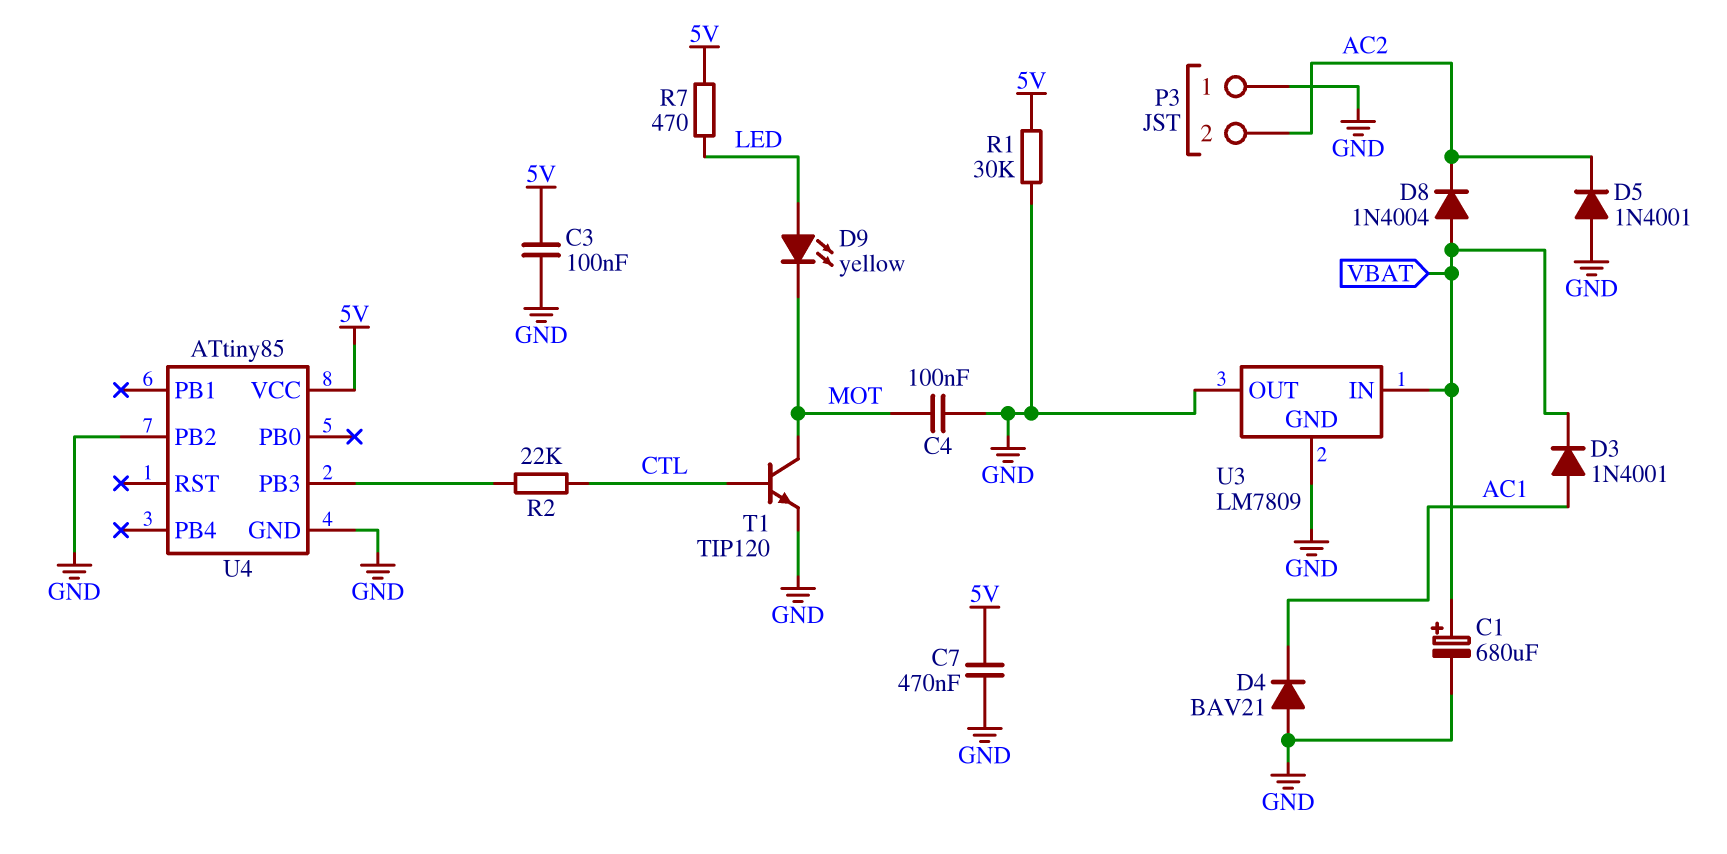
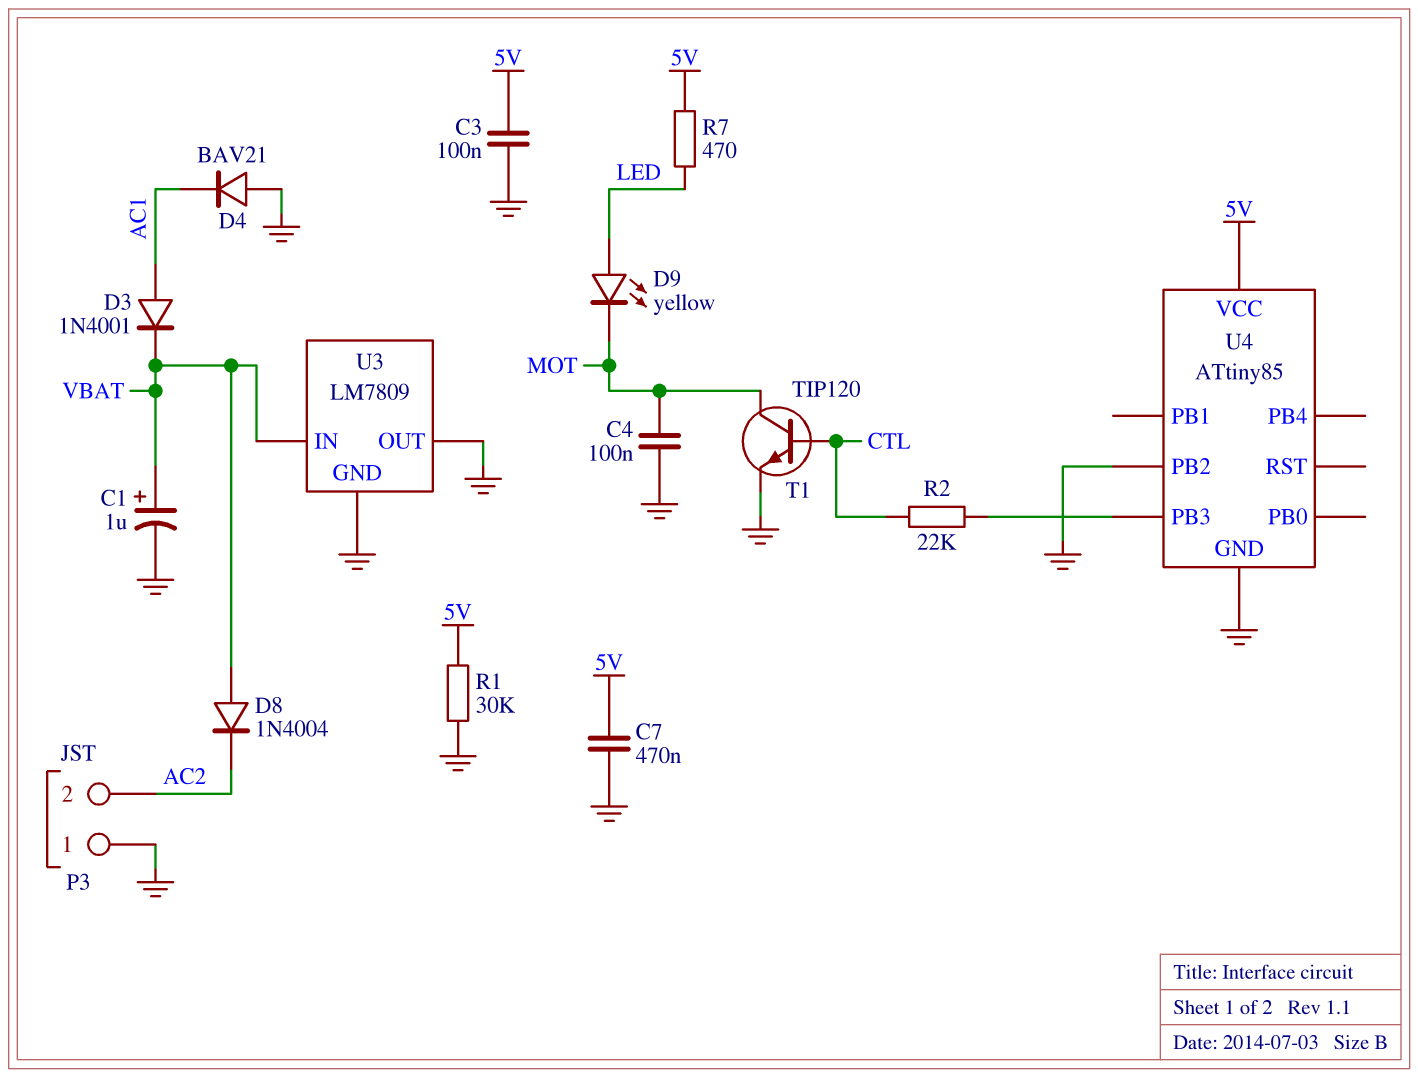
C1: 680uF (plus VBAT, minus GND) -> 1uF (plus VBAT, minus GND)
D5: diode 1N4001 (A GND, K AC2) -> none

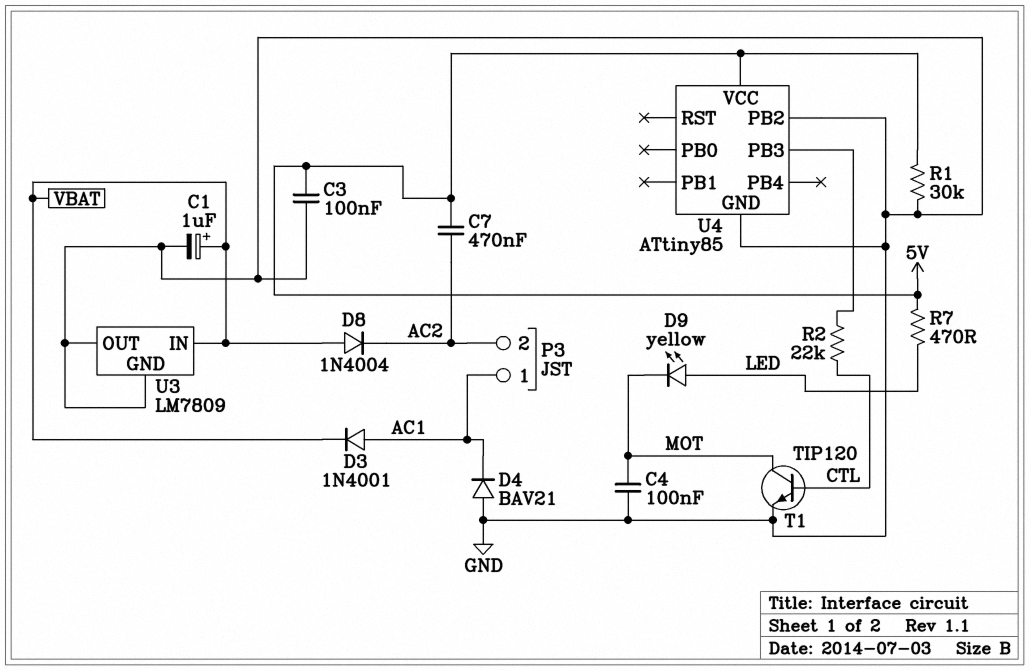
C7: 470nF (5V, GND) -> 470nF (5V, AC2)
P3 pin 1: GND -> AC1

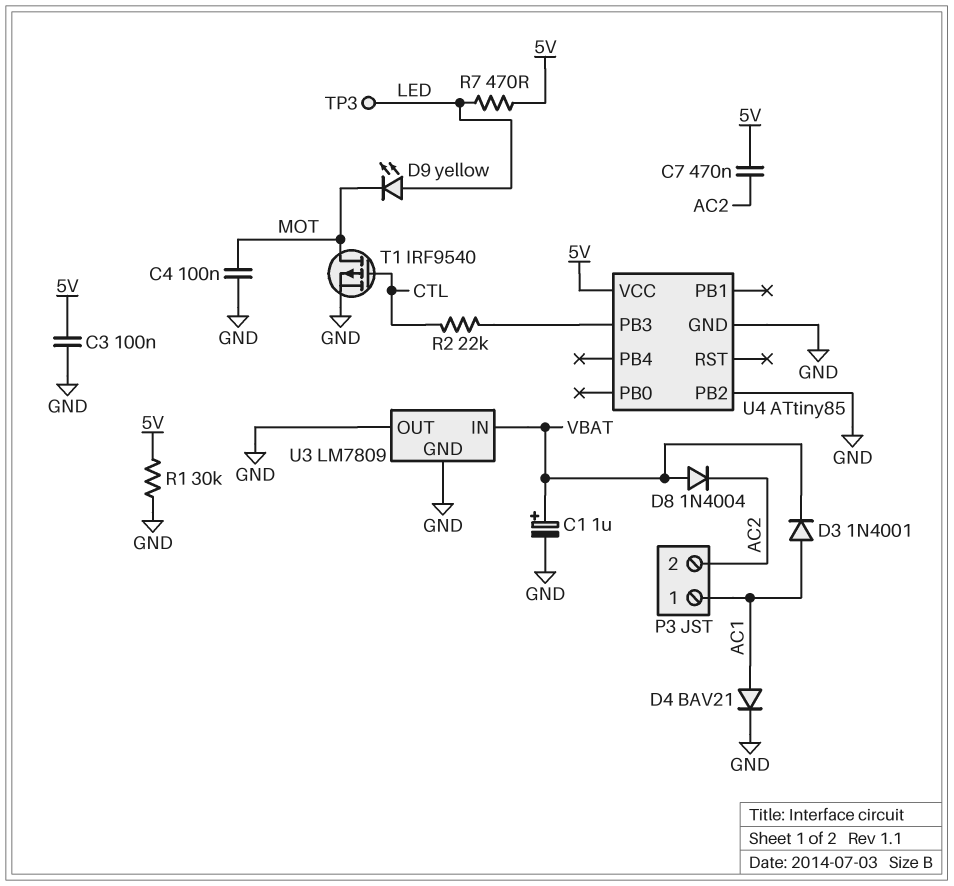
D4: diode BAV21 (A GND, K AC1) -> diode BAV21 (A AC1, K GND)
T1: NPN TIP120 (B CTL, C MOT, E GND) -> PMOS IRF9540 (G CTL, D MOT, S GND)
TP3: none -> test point (LED)

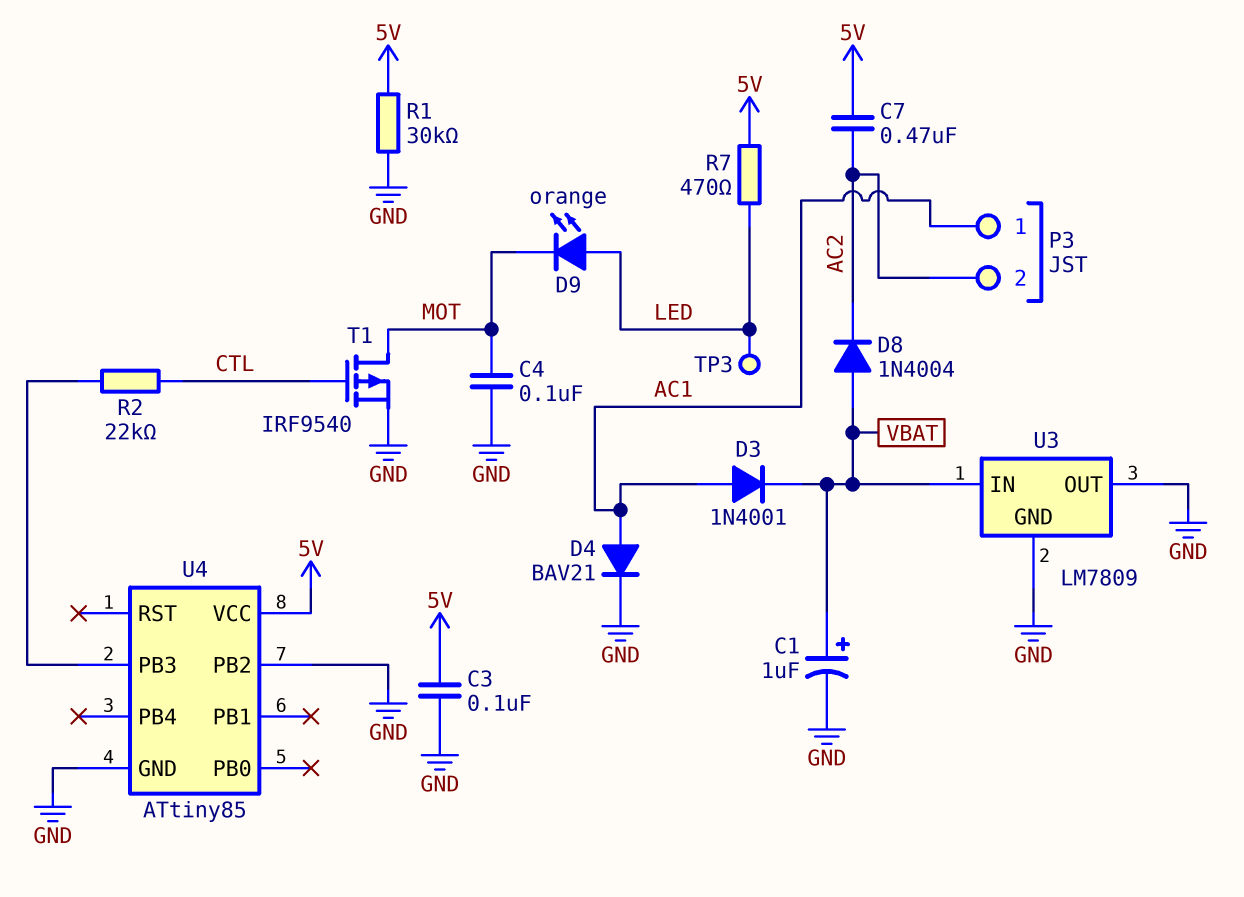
D9: LED yellow (A LED, K MOT) -> LED orange (A LED, K MOT)

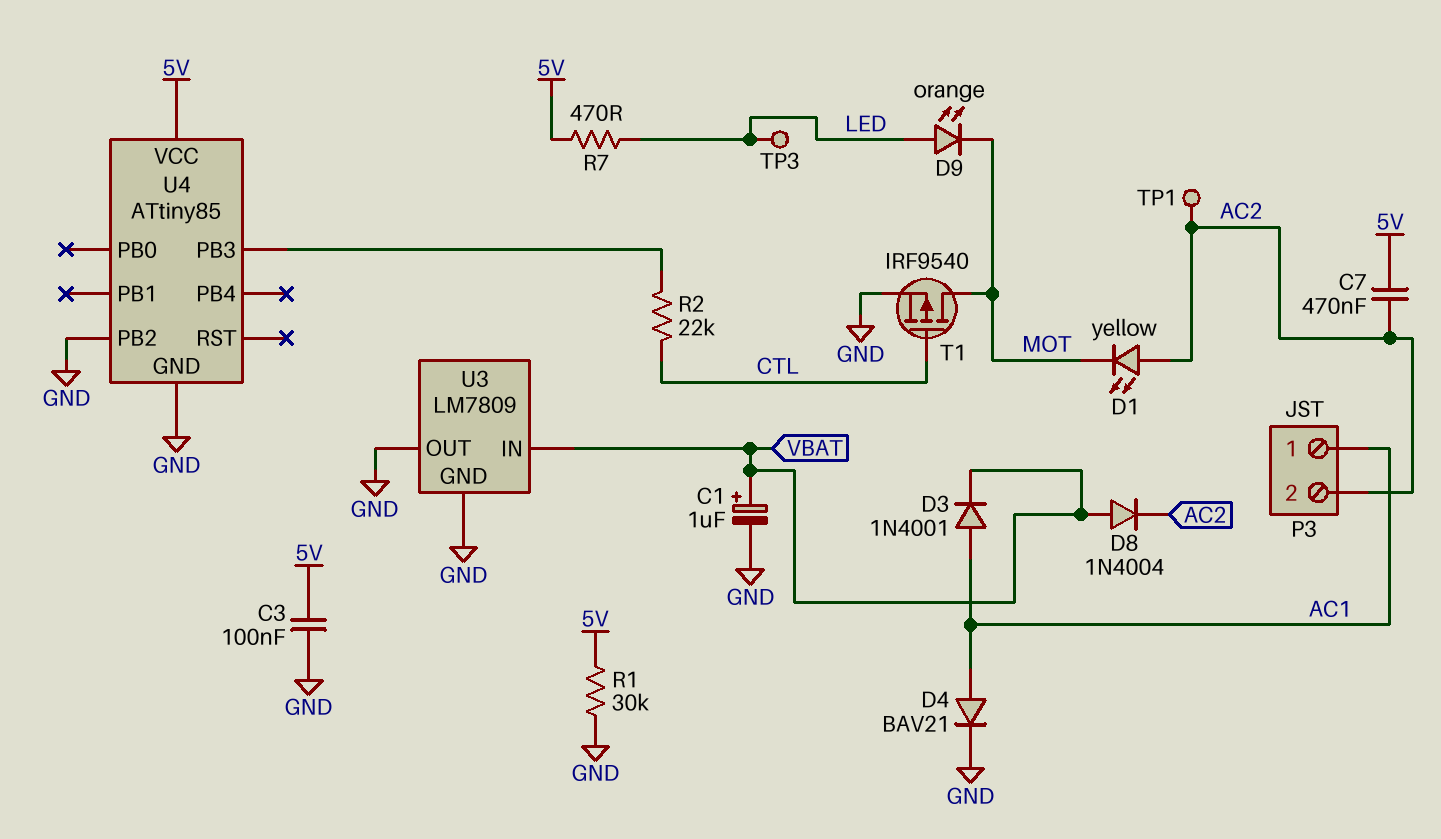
C4: 100nF (GND, MOT) -> none
D1: none -> LED yellow (A AC2, K MOT)
TP1: none -> test point (AC2)

